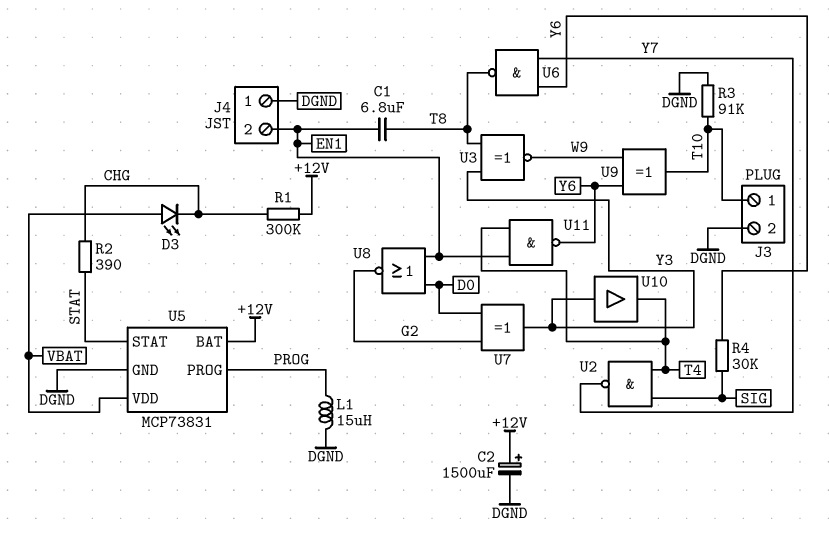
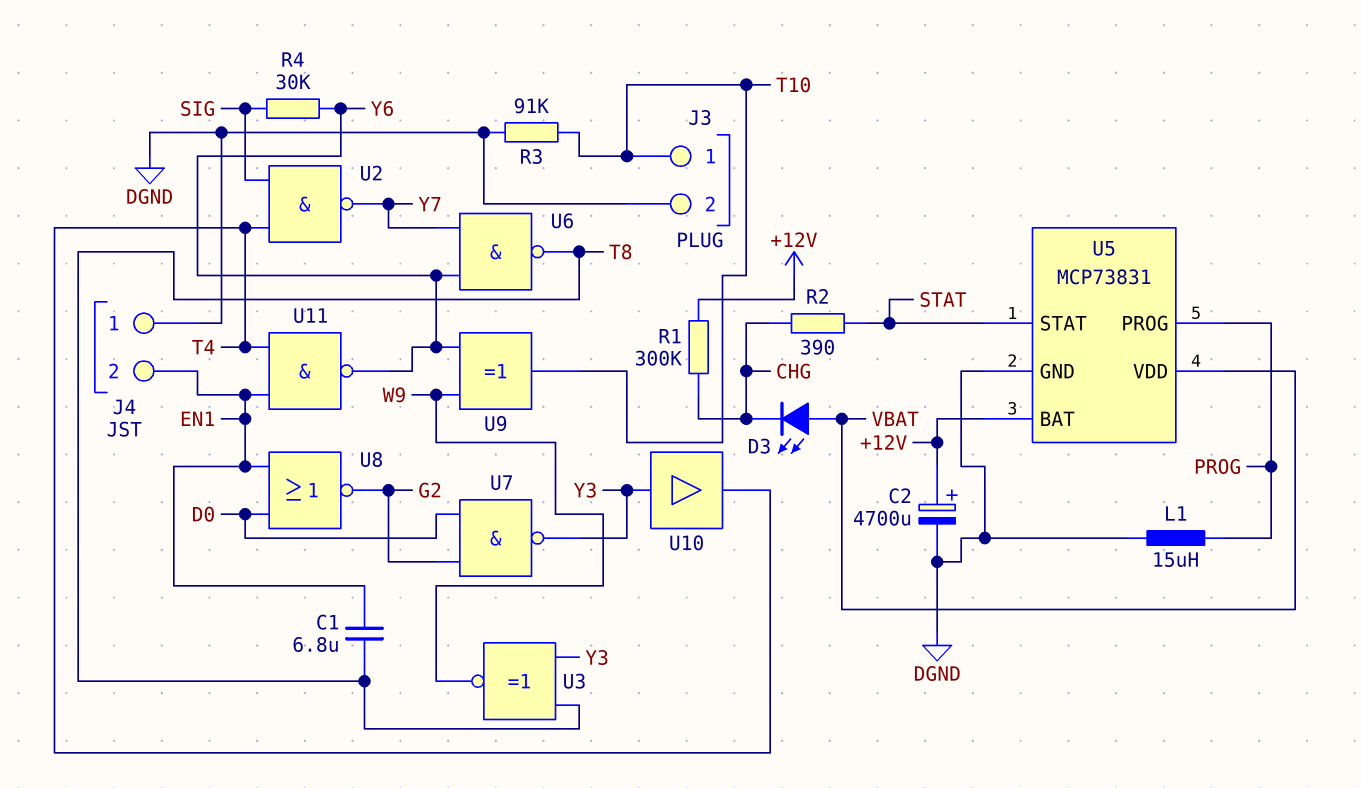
C2: 1500uF (plus +12V, minus DGND) -> 4700uF (plus +12V, minus DGND)
U7: XOR (in D0, in G2, out Y3) -> NAND (in D0, in G2, out Y3)

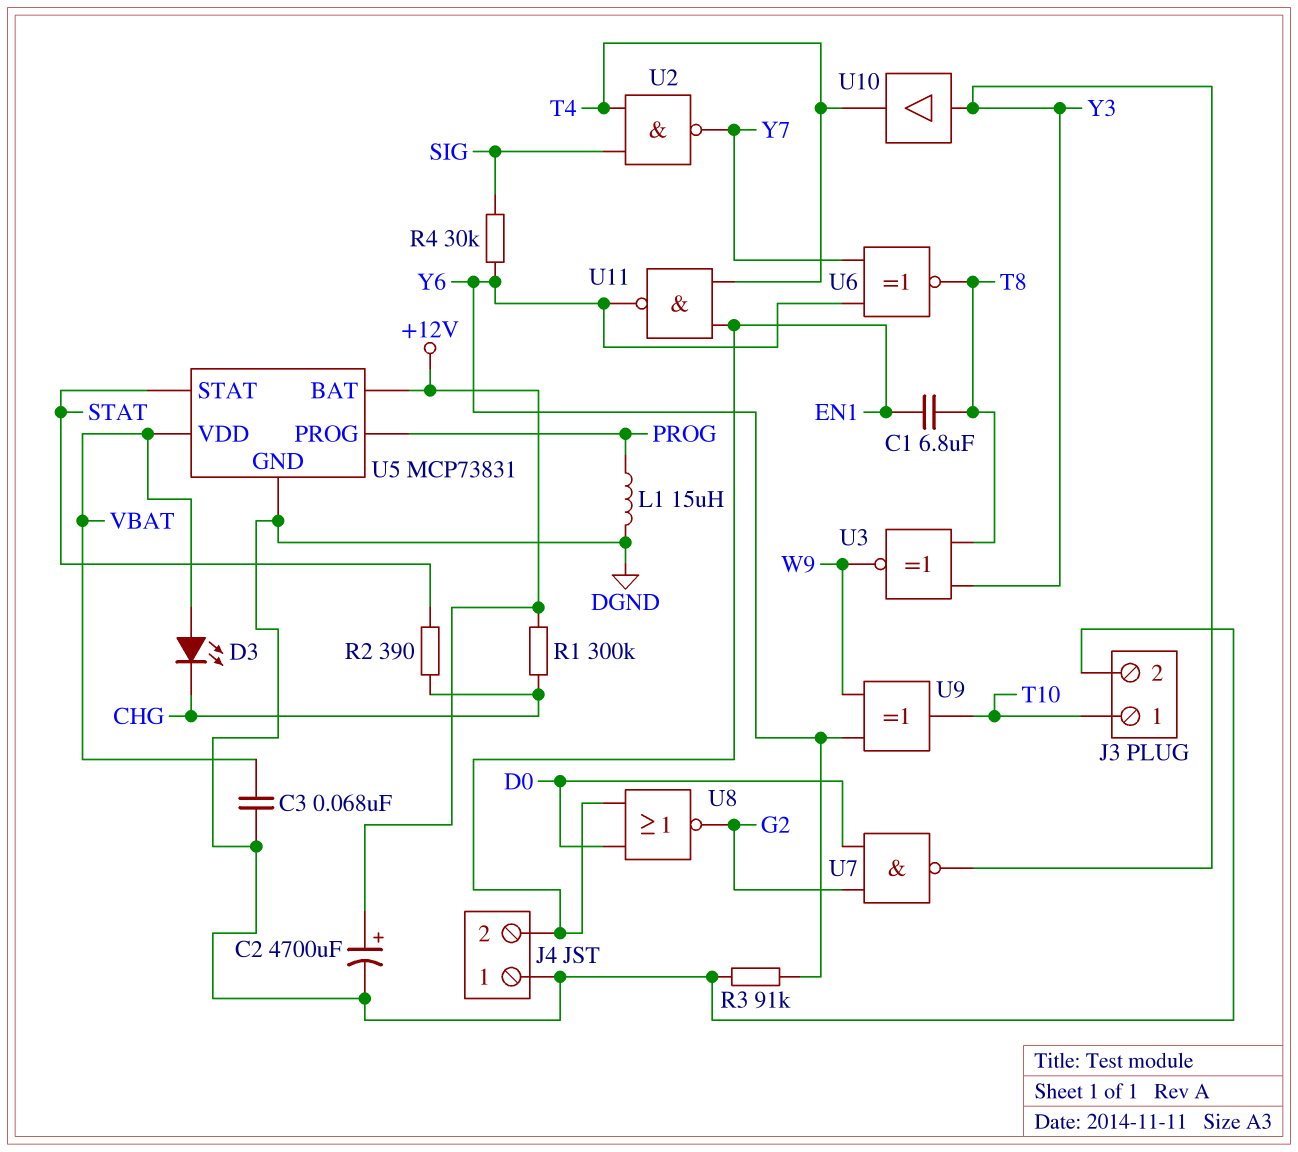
C3: none -> 68nF (DGND, VBAT)
R3: 91k (DGND, T10) -> 91k (DGND, Y6)
U6: NAND (in Y6, in Y7, out T8) -> XNOR (in Y6, in Y7, out T8)

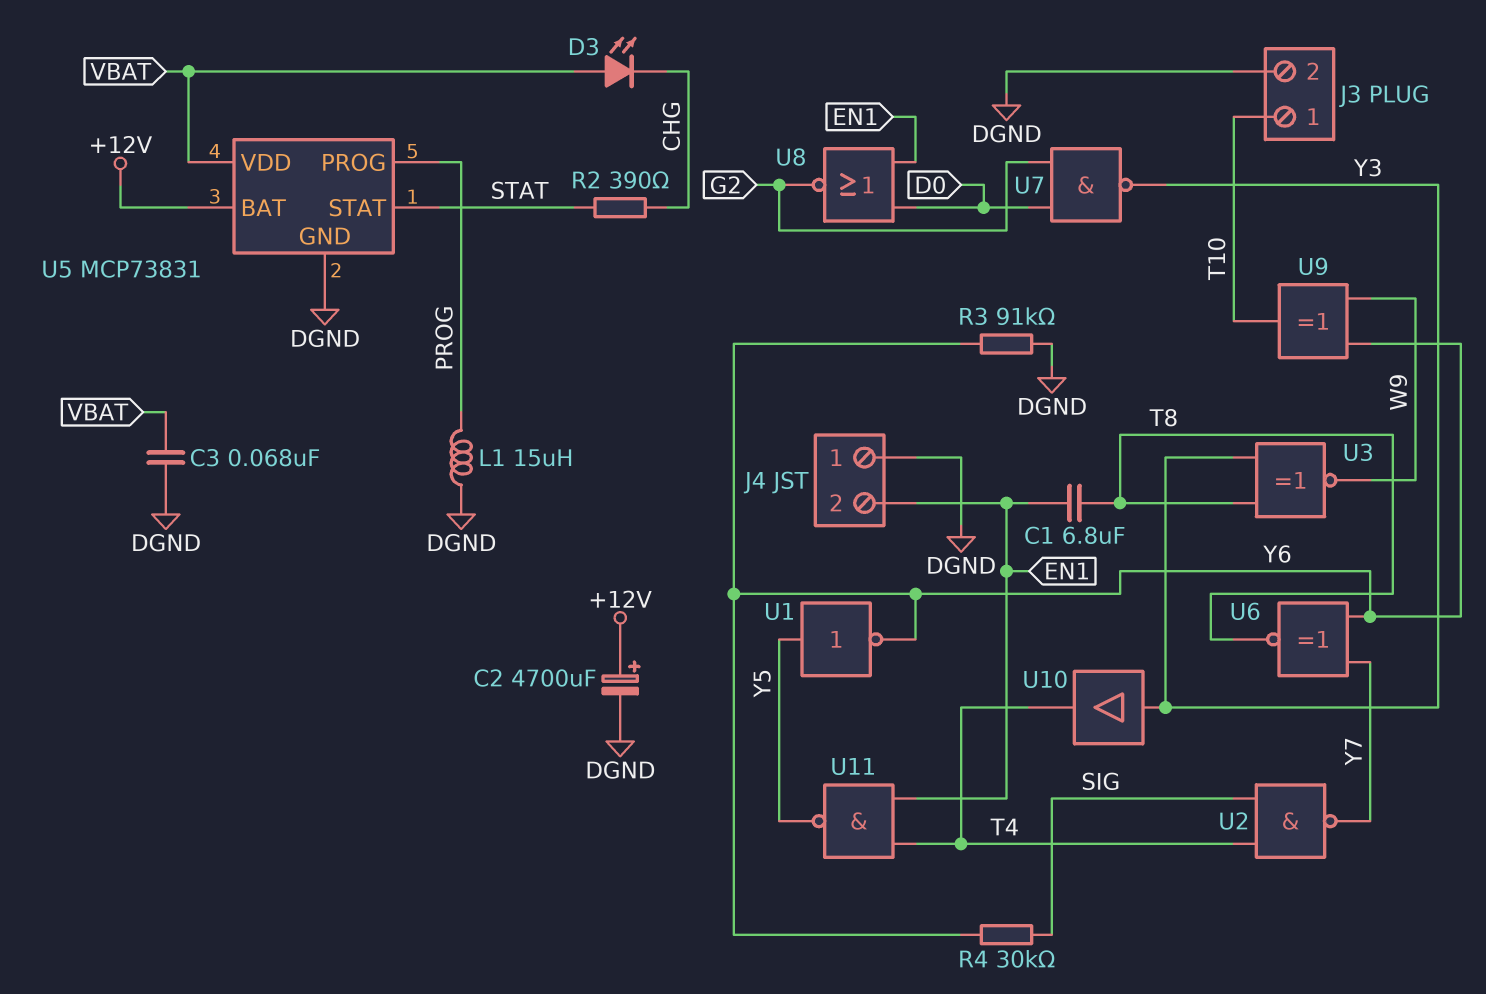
R1: 300k (+12V, CHG) -> none
U1: none -> NOT (in Y5, out Y6)
U11: NAND (in EN1, in T4, out Y6) -> NAND (in EN1, in T4, out Y5)

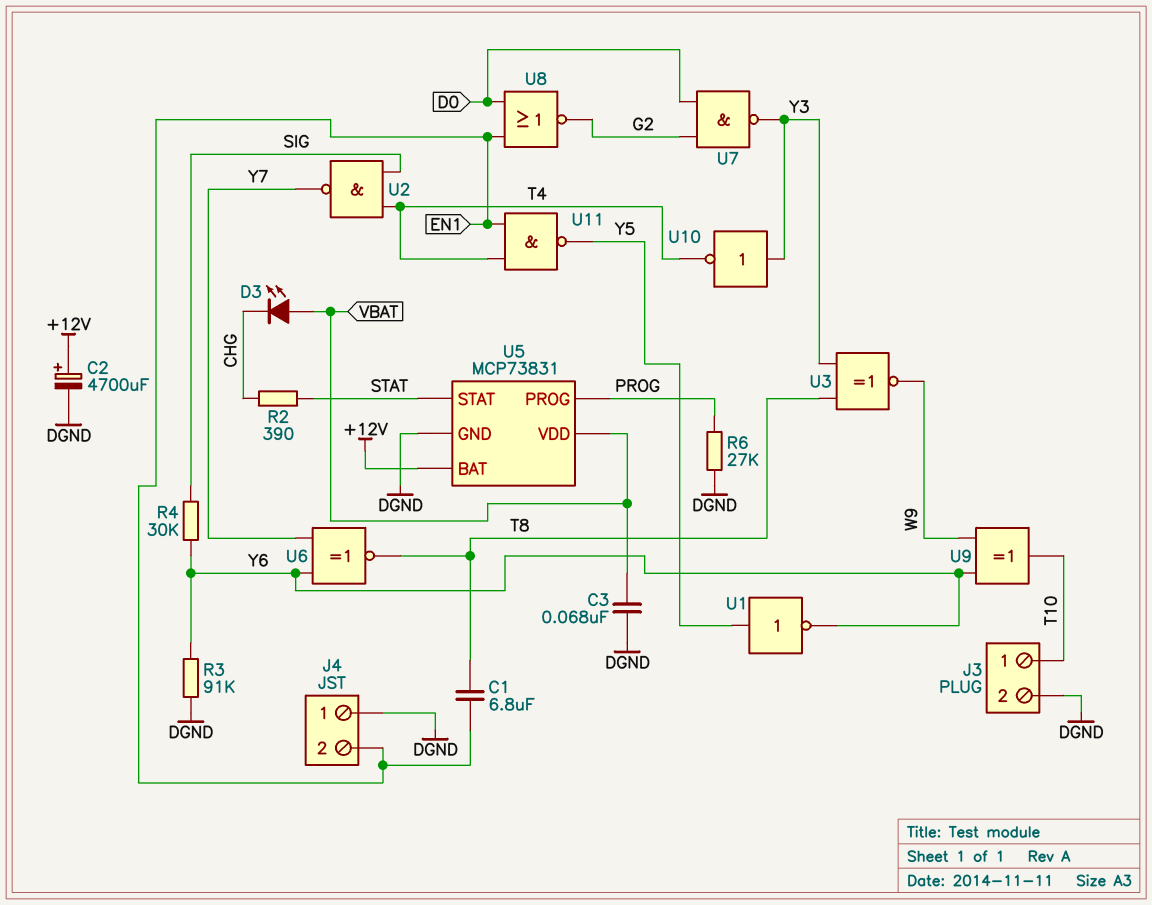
L1: 15uH (DGND, PROG) -> none
R6: none -> 27k (DGND, PROG)
U10: buffer (in Y3, out T4) -> NOT (in Y3, out T4)

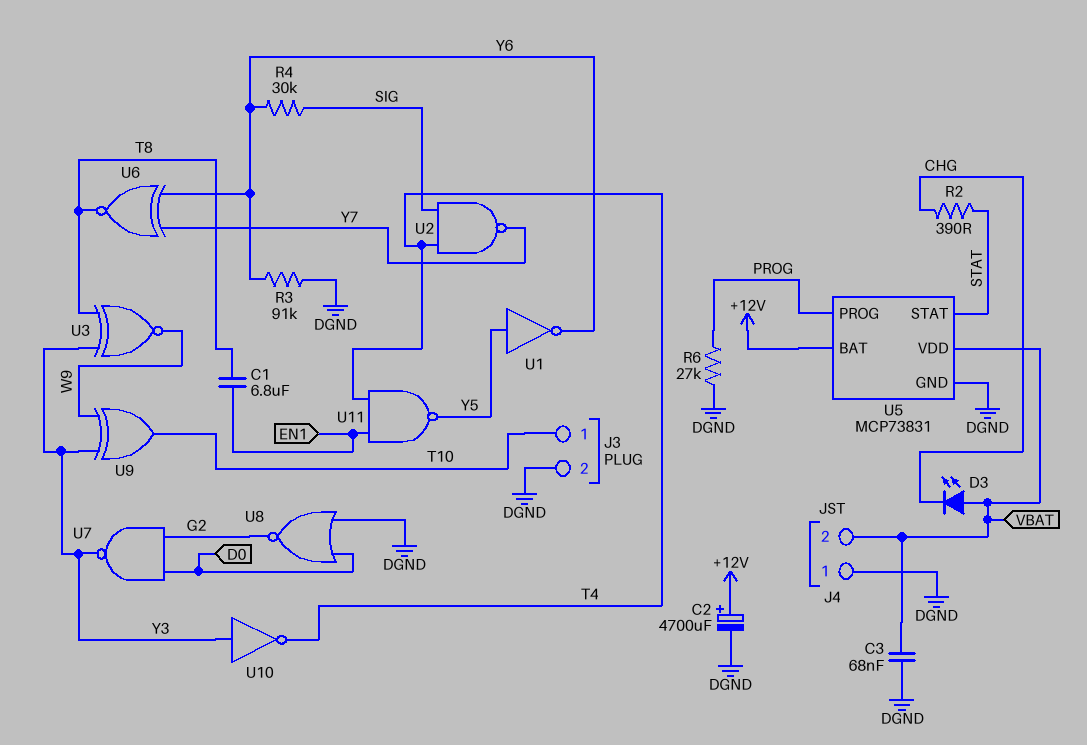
J4 pin 2: EN1 -> VBAT
U8: NOR (in D0, in EN1, out G2) -> NOR (in D0, in DGND, out G2)
U9: XOR (in W9, in Y6, out T10) -> XOR (in W9, in Y3, out T10)

